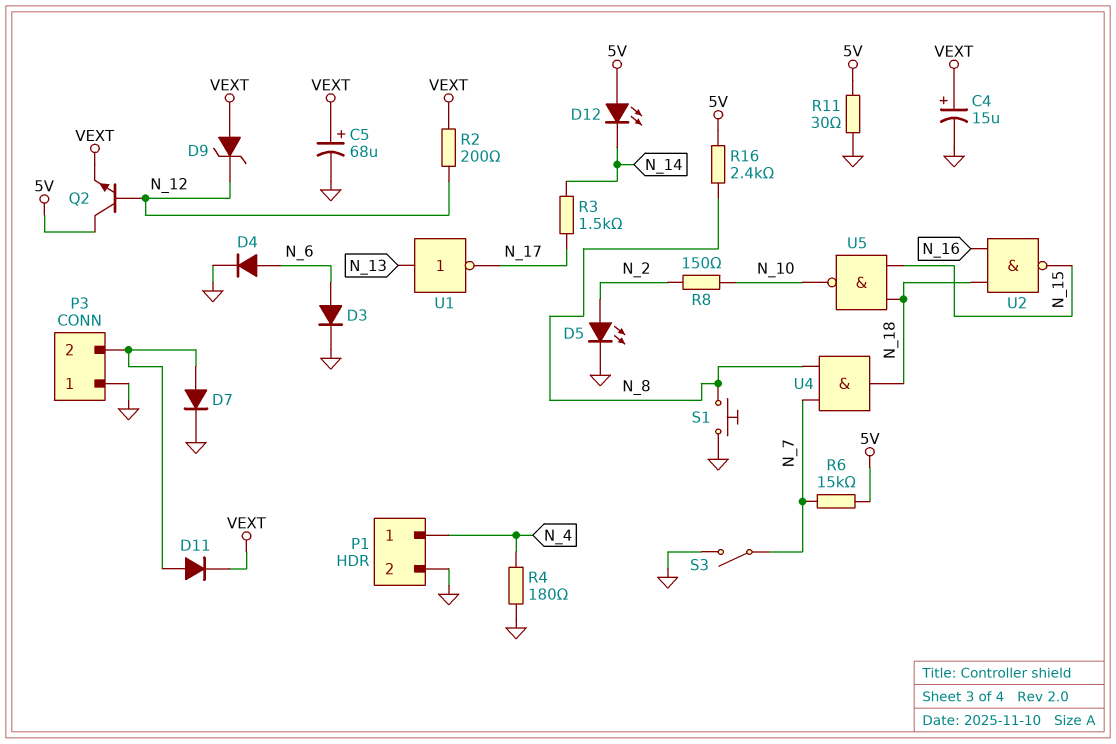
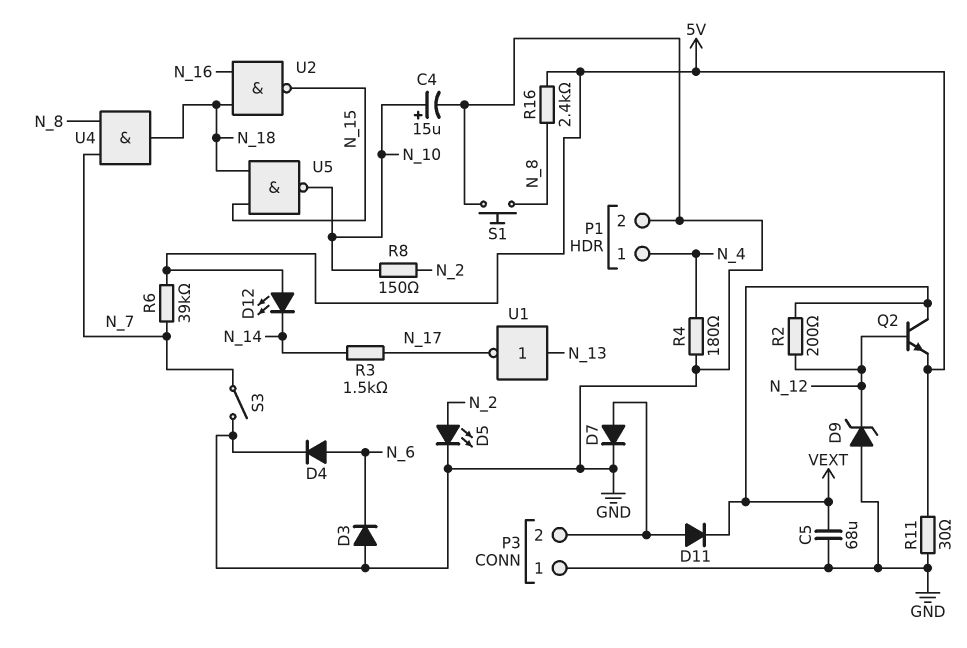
C4: 15uF (plus VEXT, minus GND) -> 15uF (plus N_10, minus GND)
C5: 68uF (plus VEXT, minus GND) -> 68uF (GND, VEXT)
D3: diode (A N_6, K GND) -> diode (A GND, K N_6)
D9: zener (A VEXT, K N_12) -> zener (A GND, K N_12)
Q2: NPN (B N_12, C 5V, E VEXT) -> NPN (B N_12, C VEXT, E 5V)
R6: 15k (5V, N_7) -> 39k (5V, N_7)

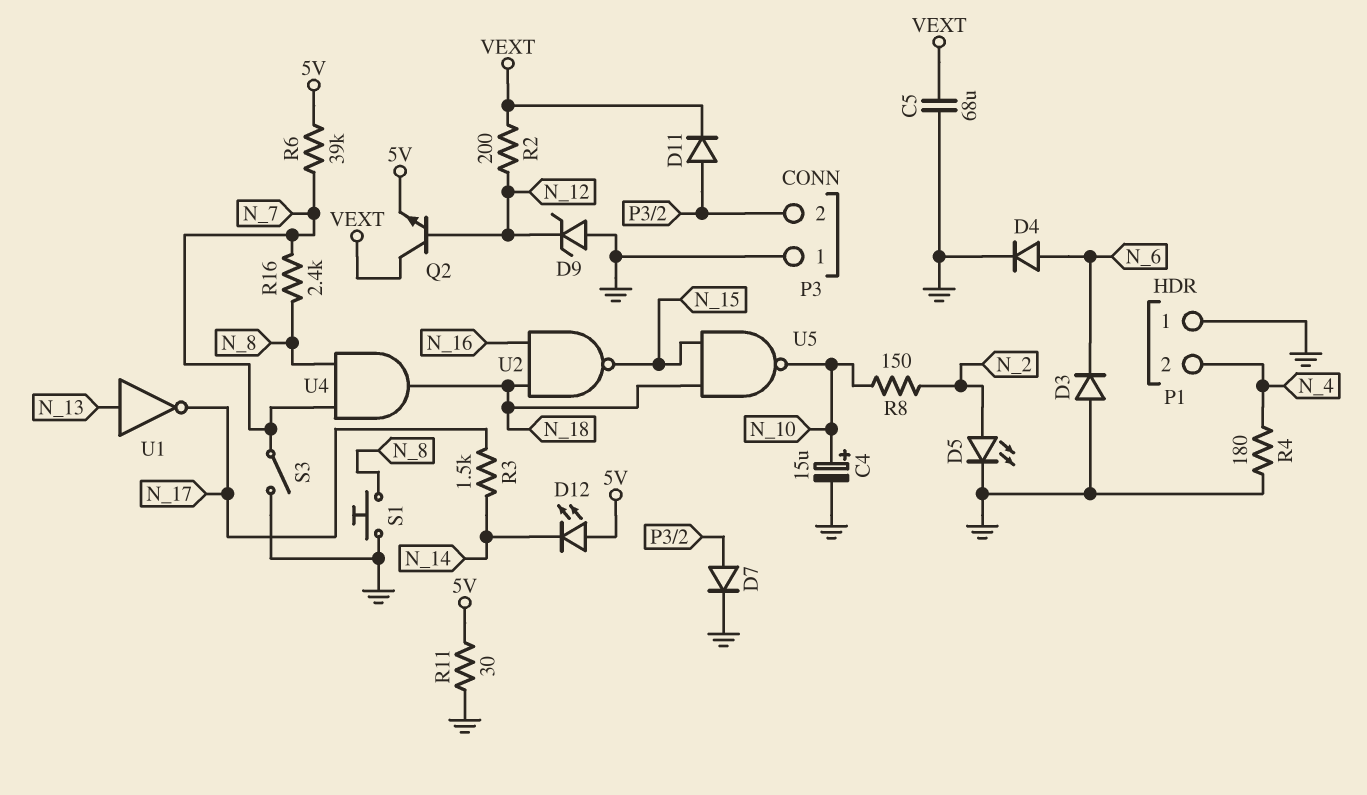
P1 pin 1: N_4 -> GND
P1 pin 2: GND -> N_4
R16: 2.4k (5V, N_8) -> 2.4k (N_7, N_8)

